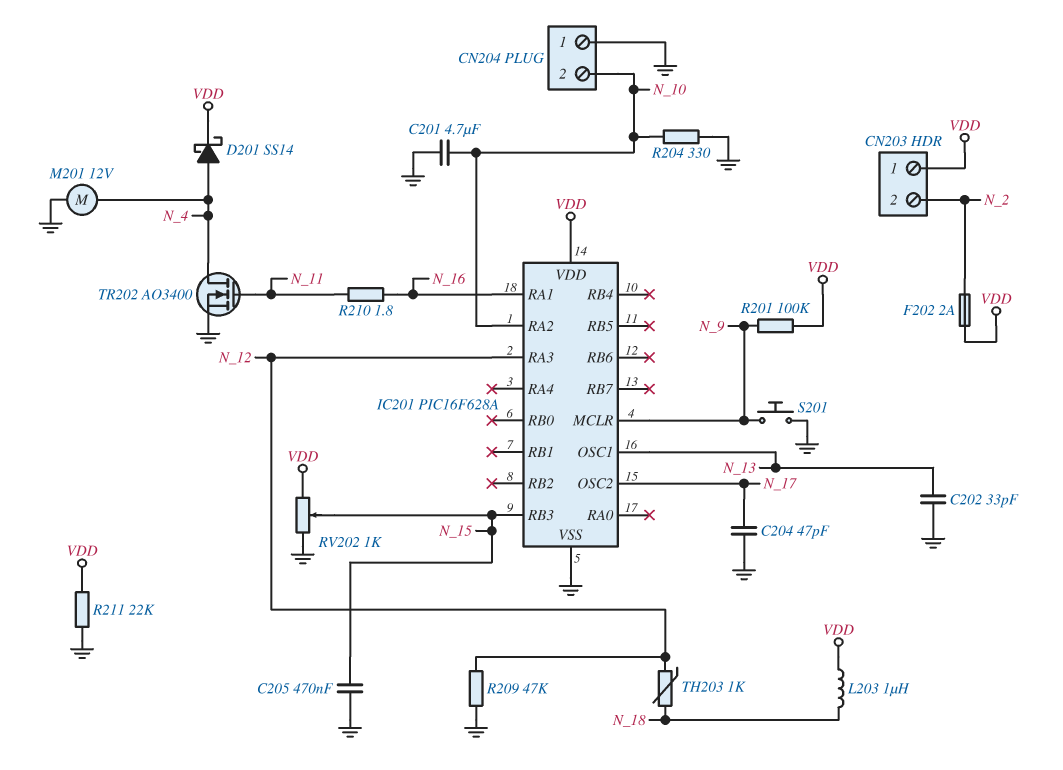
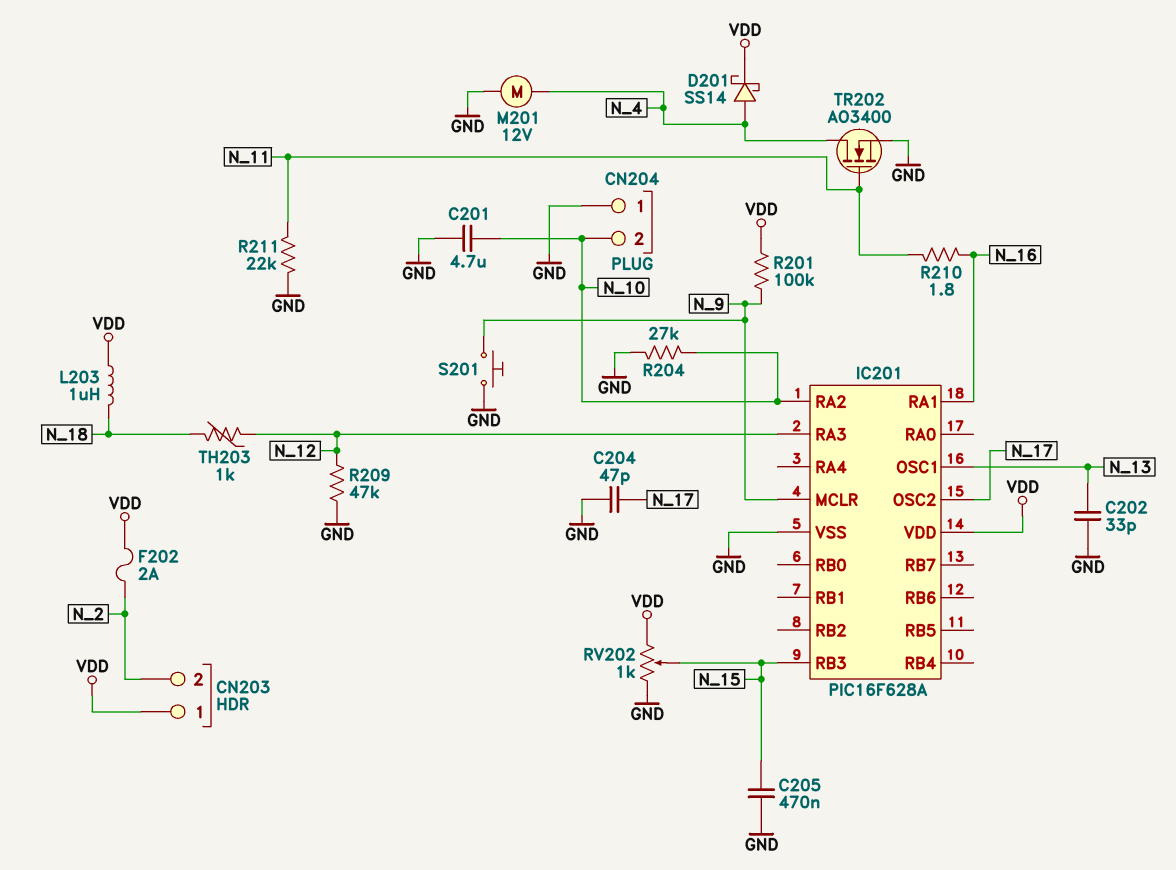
R204: 330 (GND, N_10) -> 27k (GND, N_10)
R211: 22k (GND, VDD) -> 22k (GND, N_11)

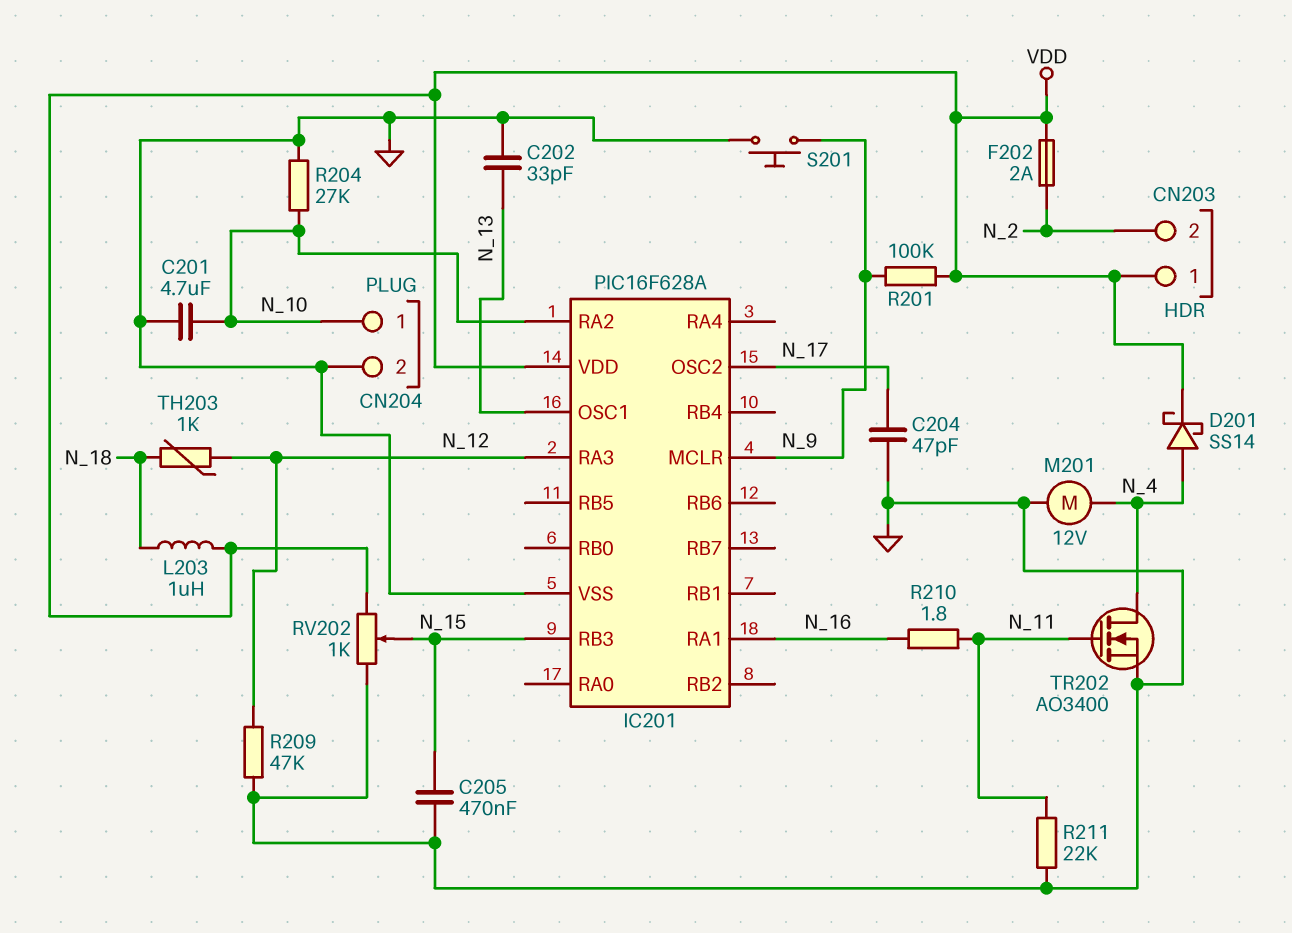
CN204 pin 1: GND -> N_10
CN204 pin 2: N_10 -> GND

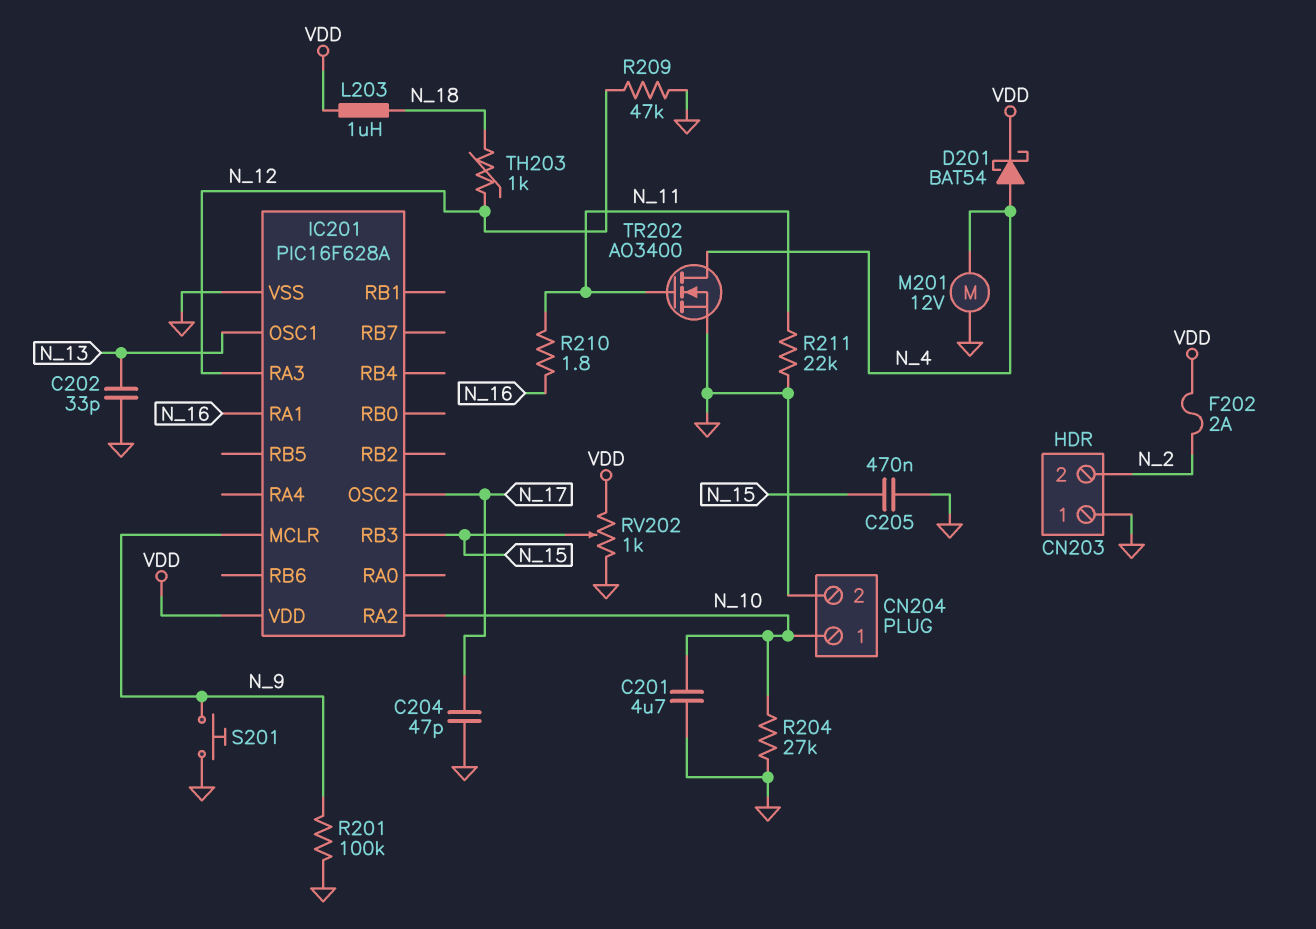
CN203 pin 1: VDD -> GND
D201: schottky SS14 (A N_4, K VDD) -> schottky BAT54 (A N_4, K VDD)
R201: 100k (N_9, VDD) -> 100k (GND, N_9)

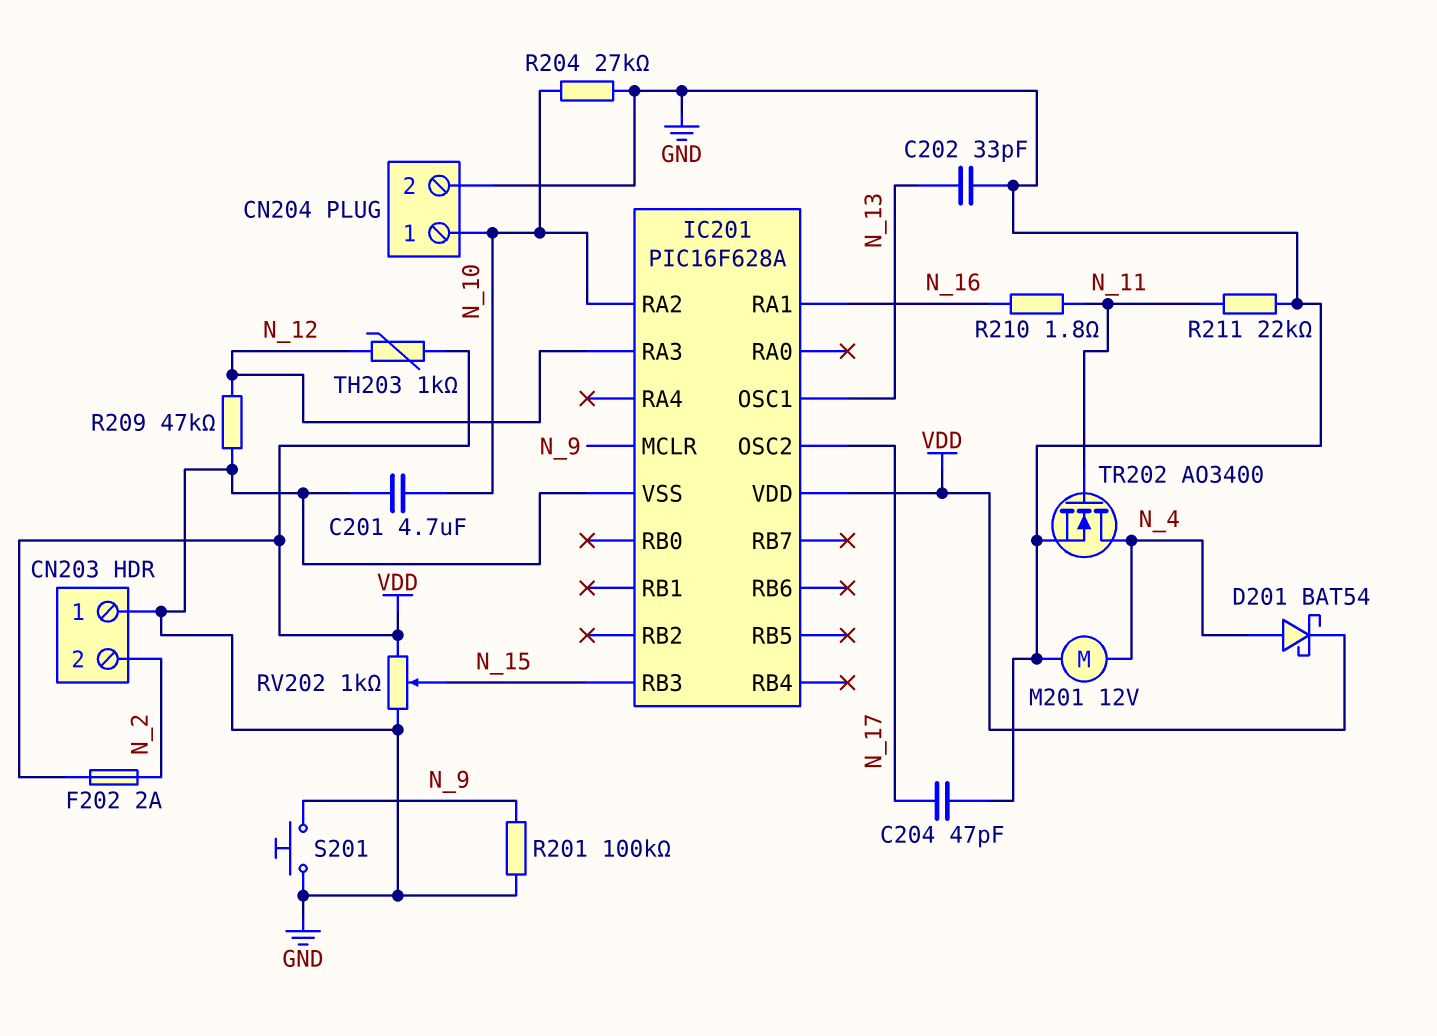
C205: 470nF (GND, N_15) -> none
L203: 1uH (N_18, VDD) -> none
TH203: 1k (N_12, N_18) -> 1k (N_12, VDD)

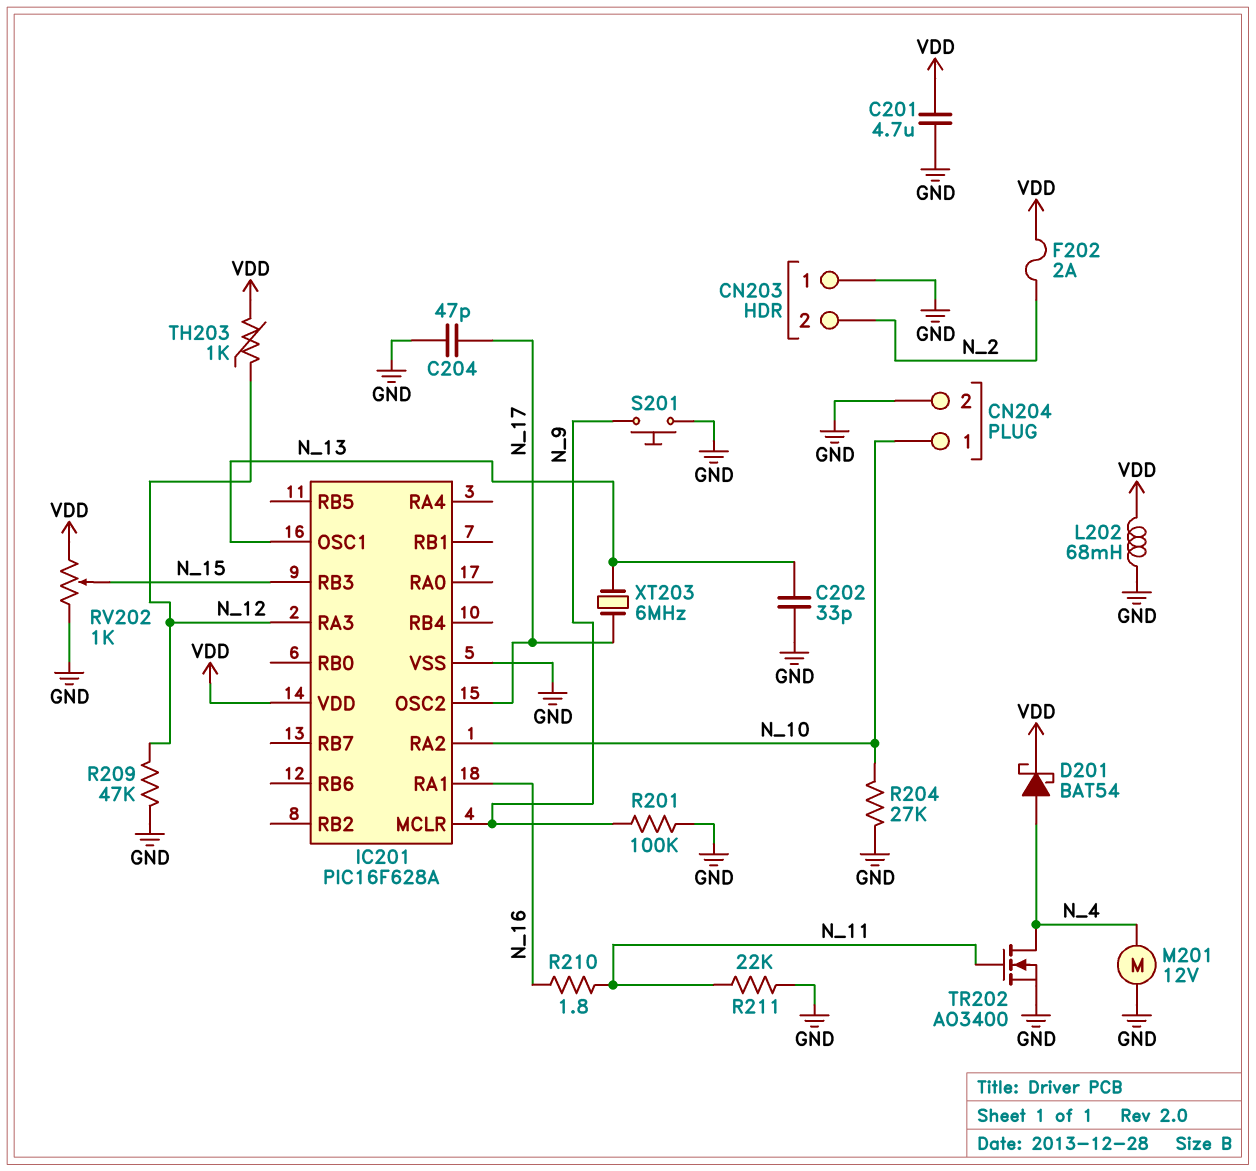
C201: 4.7uF (GND, N_10) -> 4.7uF (GND, VDD)
L202: none -> 68mH (GND, VDD)
XT203: none -> 6MHz (N_13, N_17)

